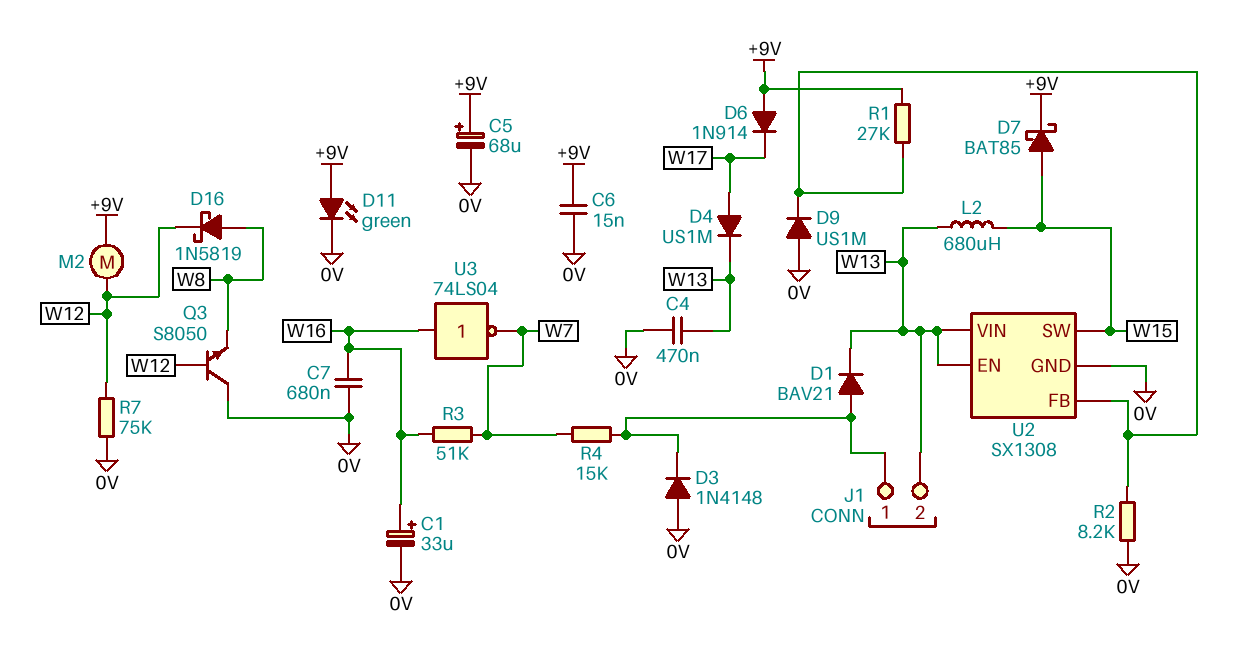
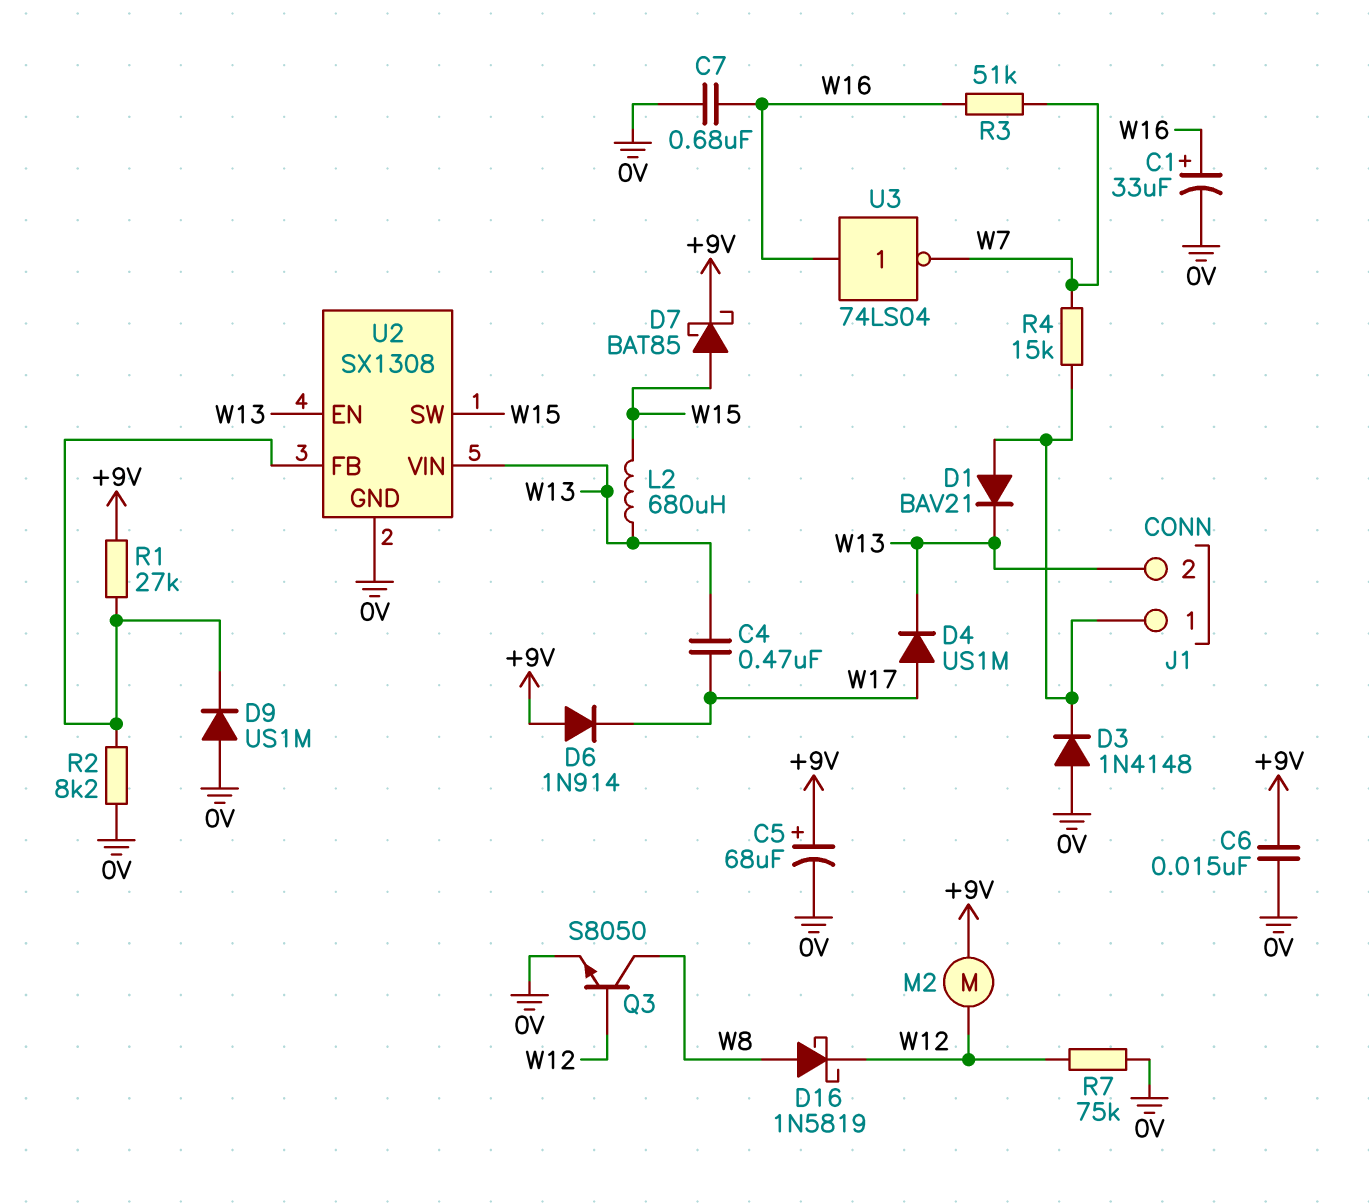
C4: 470nF (0V, W13) -> 470nF (W13, W17)
D11: LED green (A +9V, K 0V) -> none
Q3: NPN S8050 (B W12, C 0V, E W8) -> NPN S8050 (B W12, C W8, E 0V)

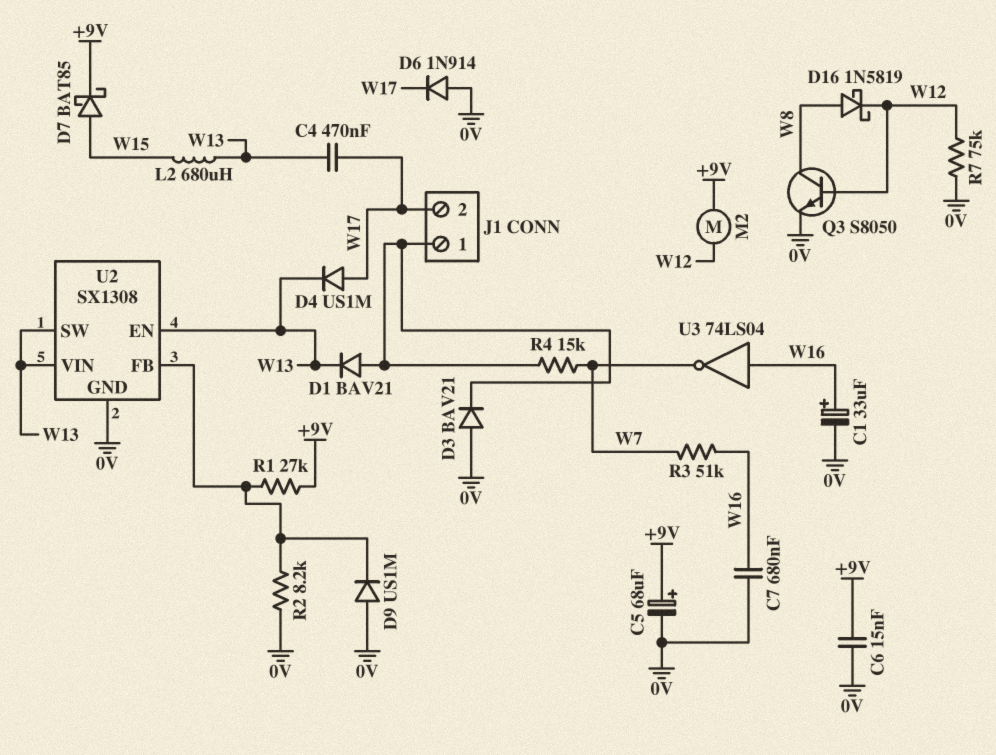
D3: diode 1N4148 (A 0V, K J1/1) -> diode BAV21 (A 0V, K J1/1)
D6: diode 1N914 (A +9V, K W17) -> diode 1N914 (A 0V, K W17)
J1 pin 2: W13 -> W17
U2 pin SW: W15 -> W13

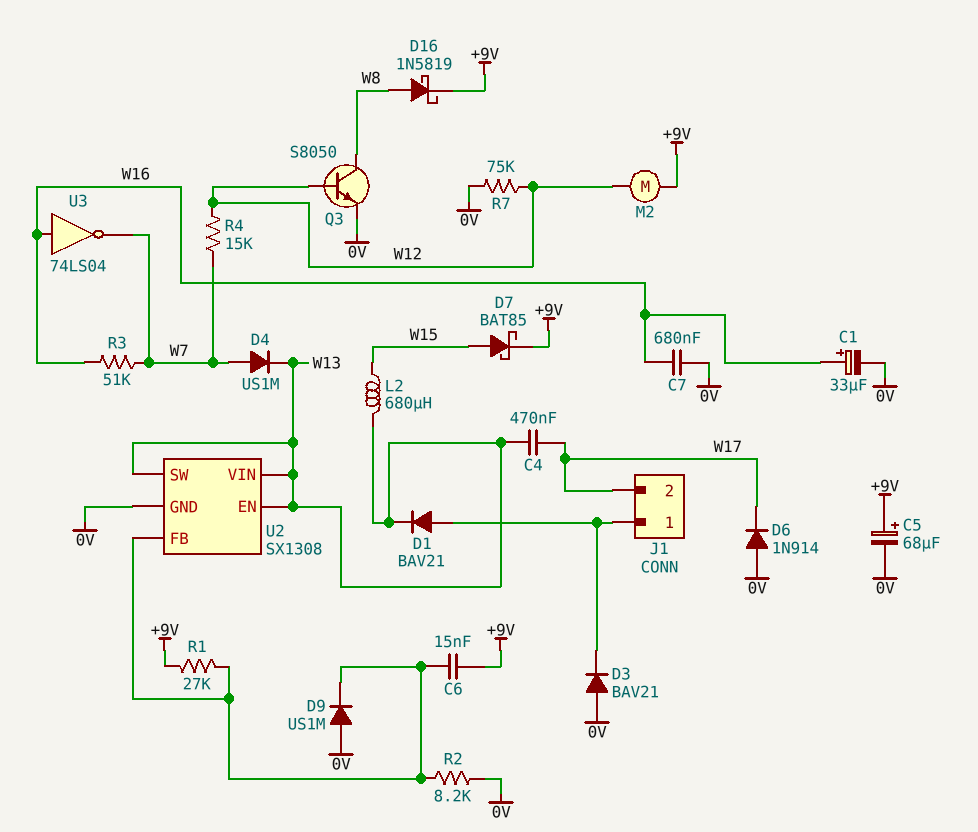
C6: 15nF (+9V, 0V) -> 15nF (+9V, U2/FB)
D4: diode US1M (A W17, K W13) -> diode US1M (A W7, K W13)
D16: schottky 1N5819 (A W8, K W12) -> schottky 1N5819 (A W8, K +9V)
R4: 15k (J1/1, W7) -> 15k (W7, W12)

